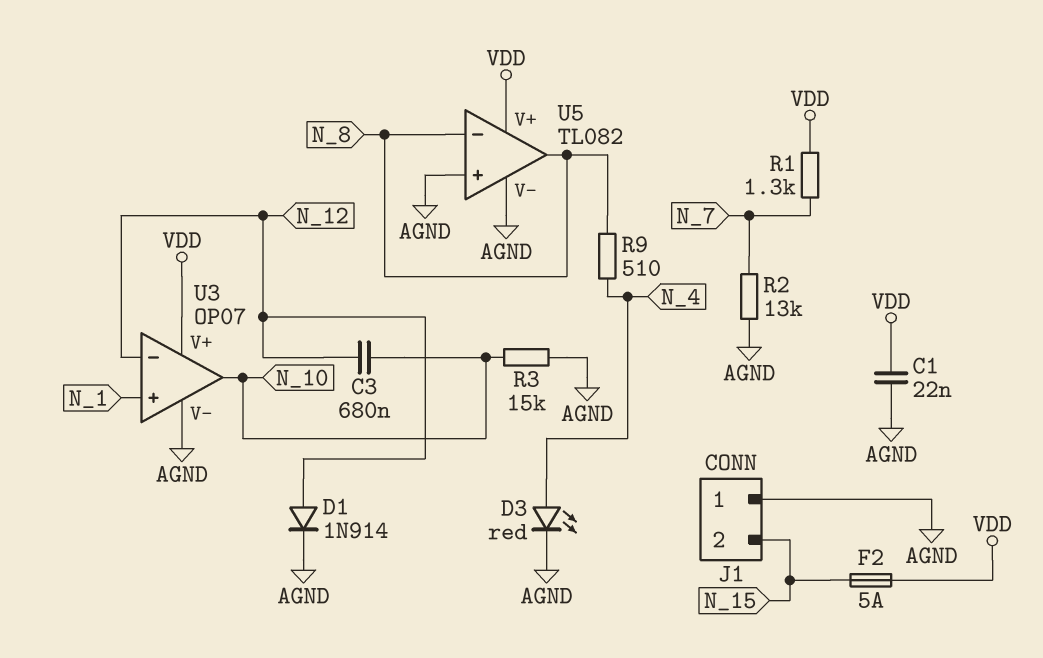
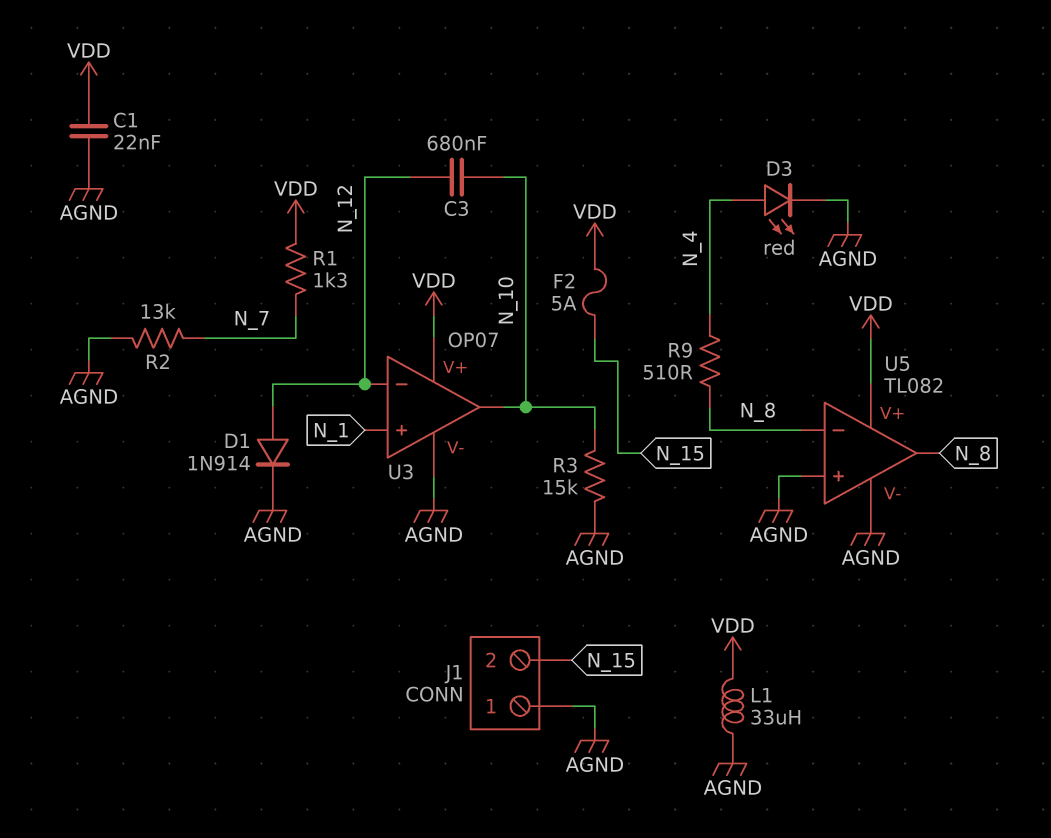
L1: none -> 33uH (AGND, VDD)

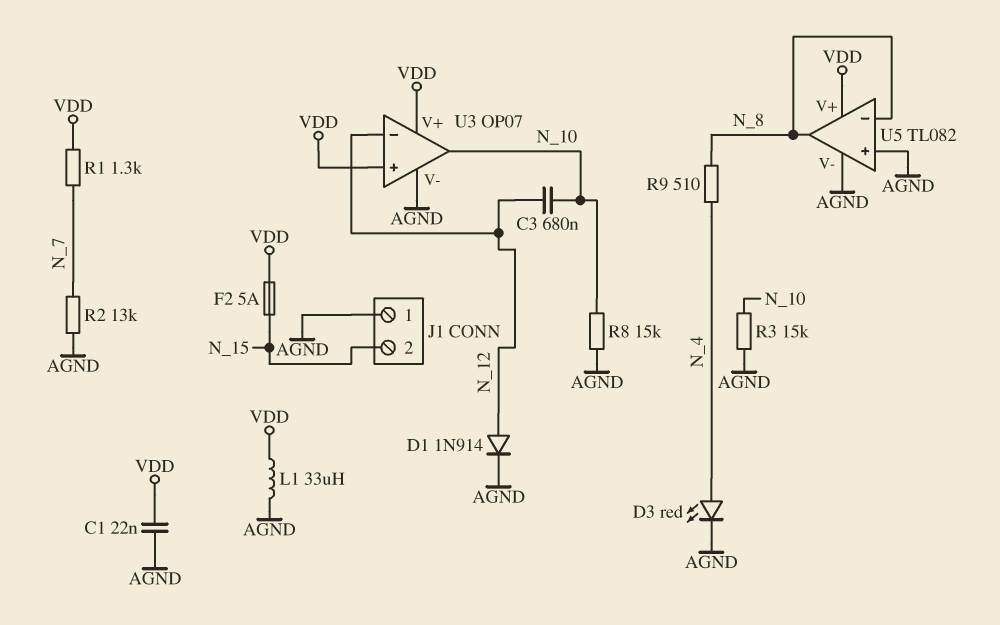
R8: none -> 15k (AGND, N_10)
U3 pin in+: N_1 -> VDD

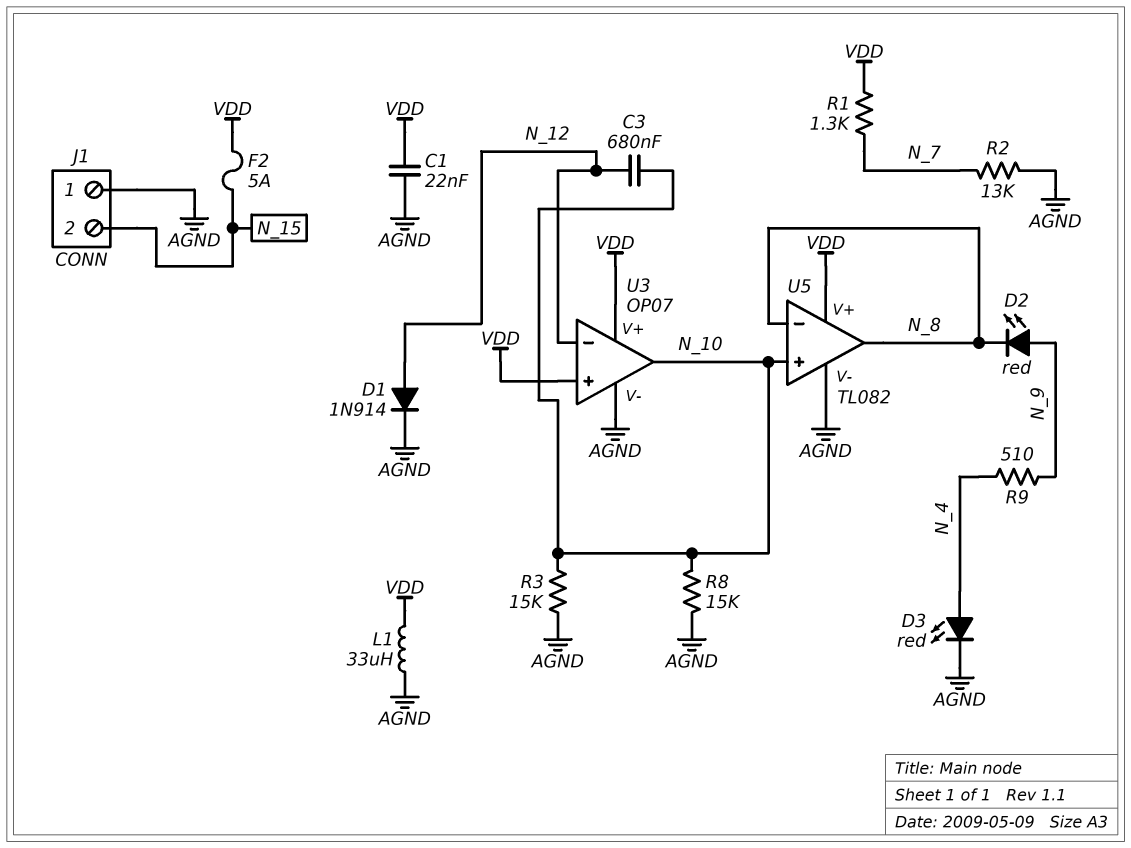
D2: none -> LED red (A N_9, K N_8)
R9: 510 (N_4, N_8) -> 510 (N_4, N_9)
U5 pin in+: AGND -> N_10

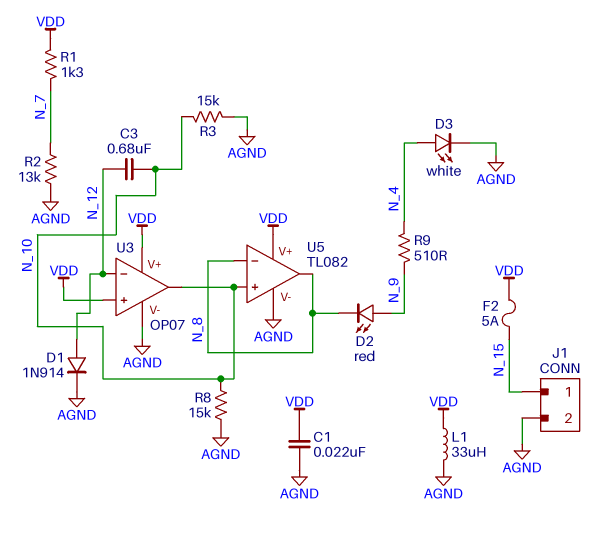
D3: LED red (A N_4, K AGND) -> LED white (A N_4, K AGND)
J1 pin 1: AGND -> N_15
J1 pin 2: N_15 -> AGND

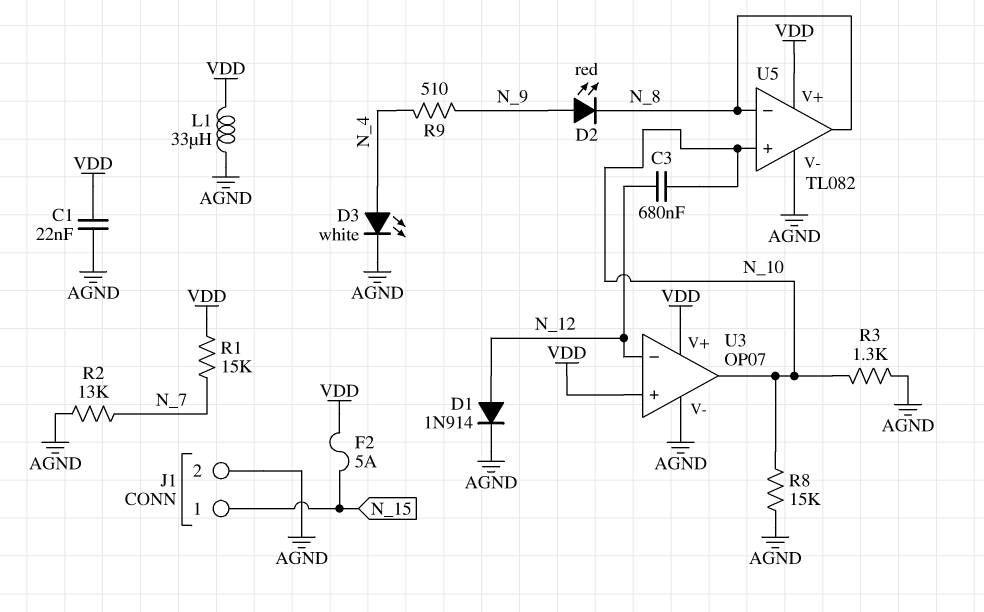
R1: 1.3k (N_7, VDD) -> 15k (N_7, VDD)
R3: 15k (AGND, N_10) -> 1.3k (AGND, N_10)

